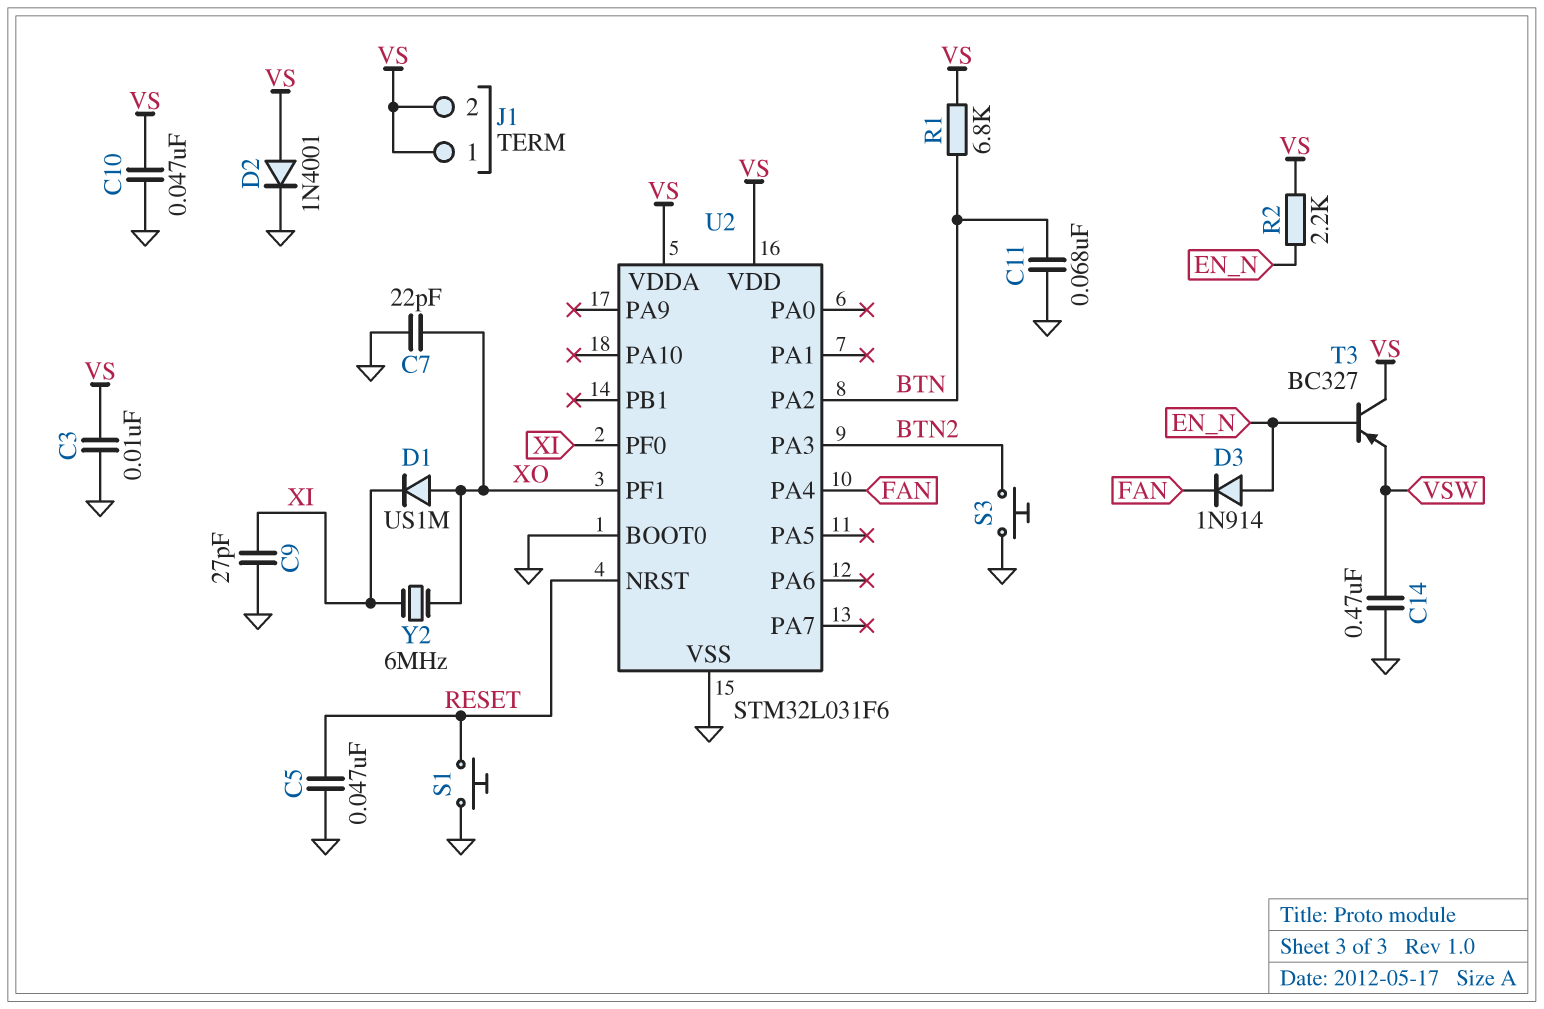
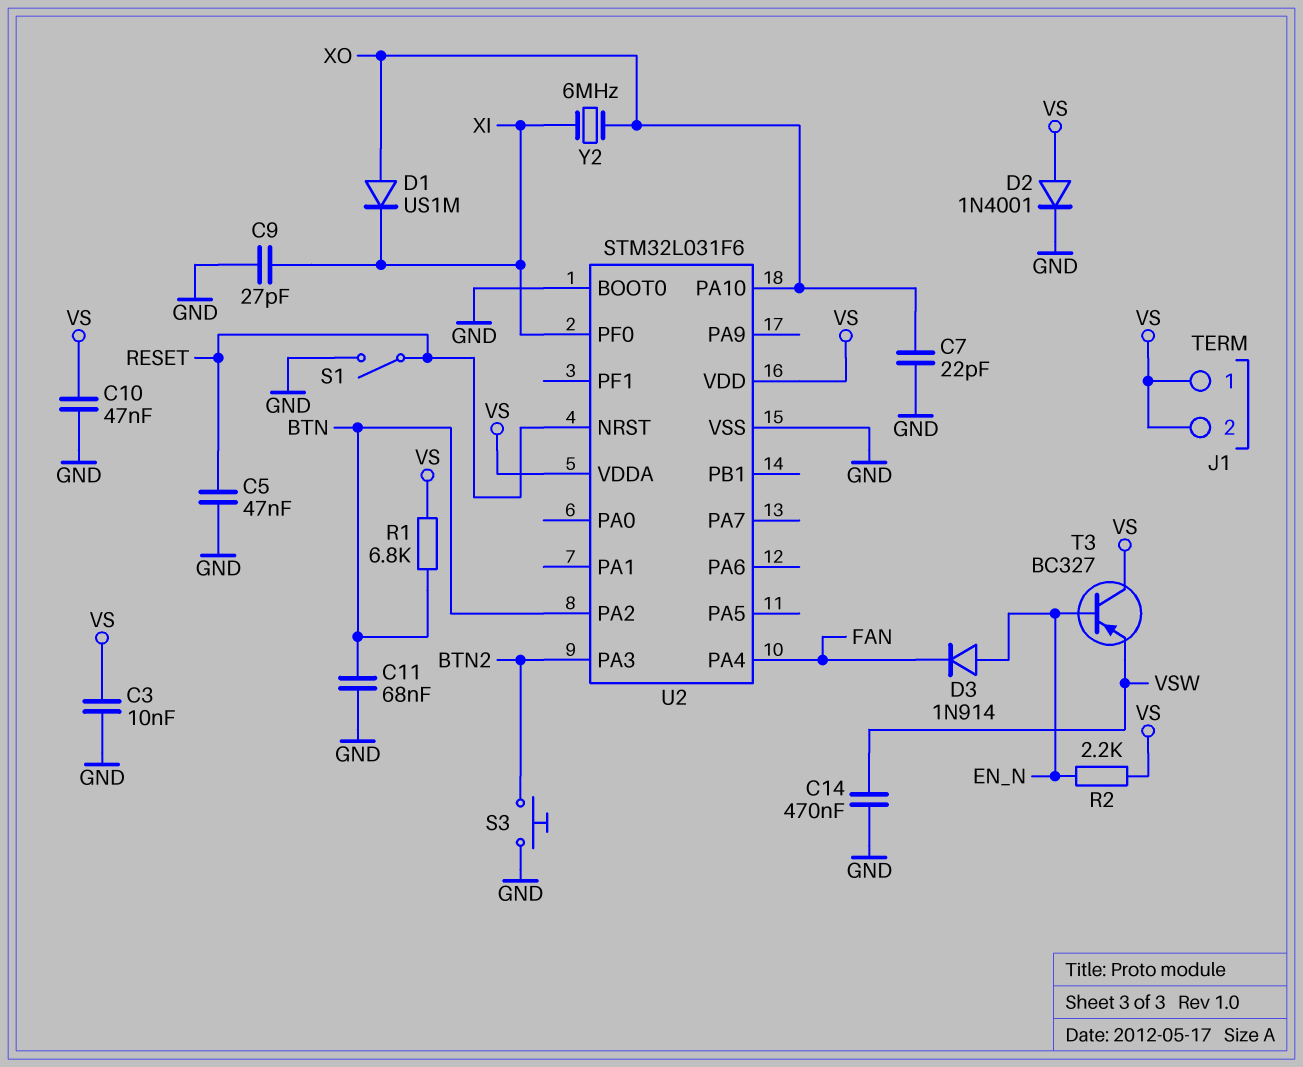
S1: button (GND, RESET) -> switch (GND, RESET)
U2 pin PA10: none -> XO
U2 pin PF1: XO -> none

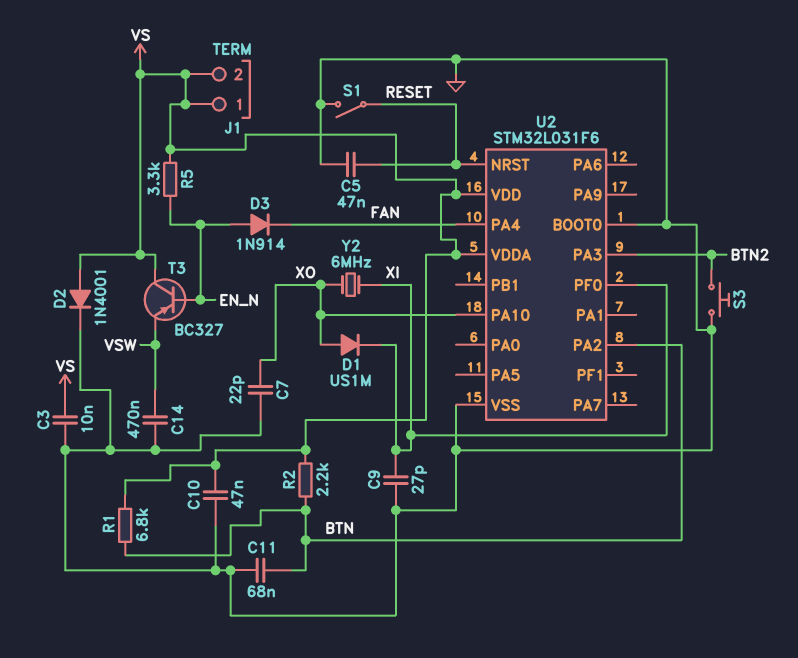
R2: 2.2k (EN_N, VS) -> 2.2k (BTN, VS)
R5: none -> 3.3k (EN_N, VS)

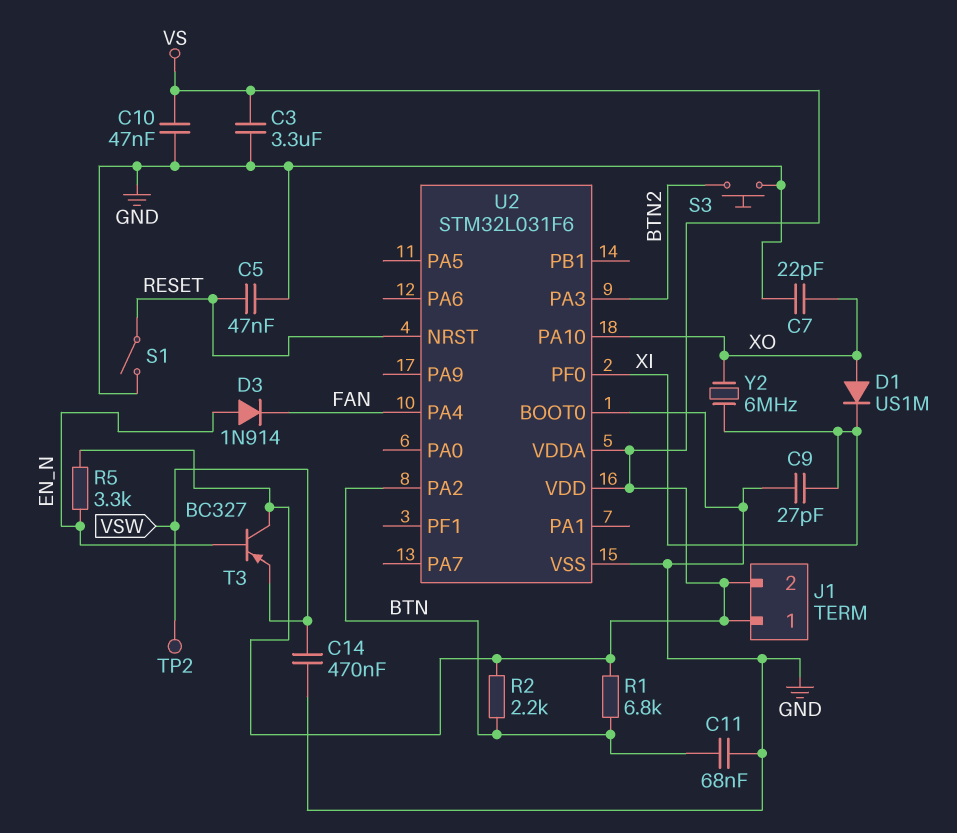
C3: 10nF (GND, VS) -> 3.3uF (GND, VS)
D2: diode 1N4001 (A VS, K GND) -> none
TP2: none -> test point (VSW)

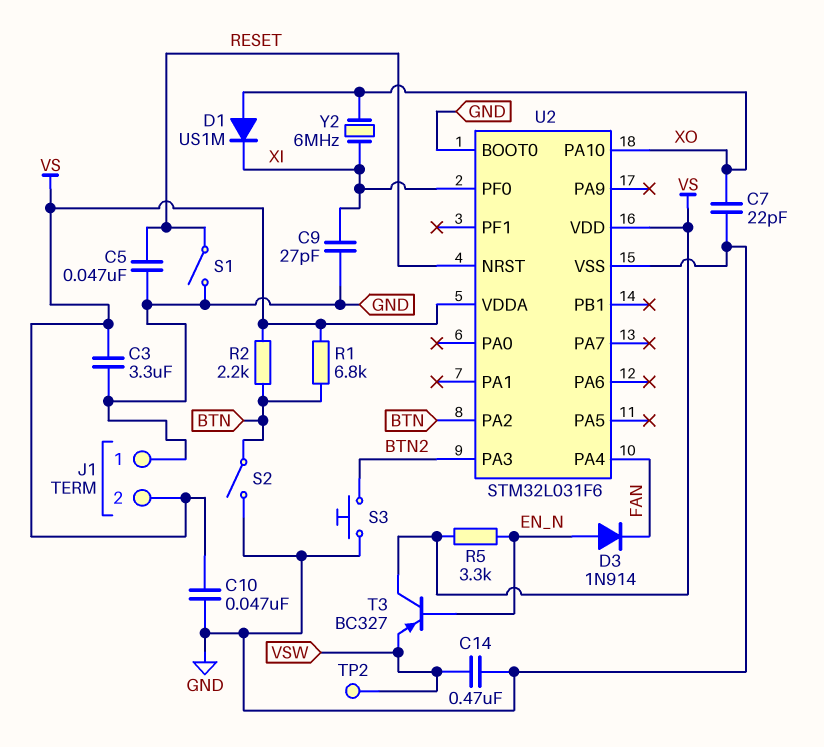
C11: 68nF (BTN, GND) -> none
J1 pin 1: VS -> GND
S2: none -> switch (BTN, GND)

